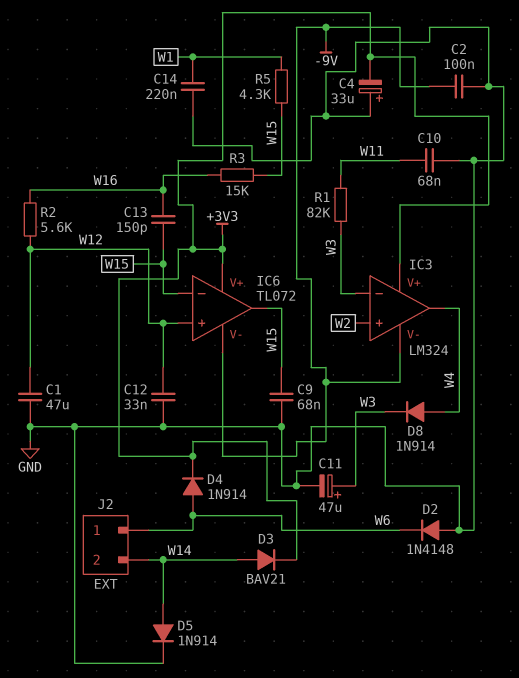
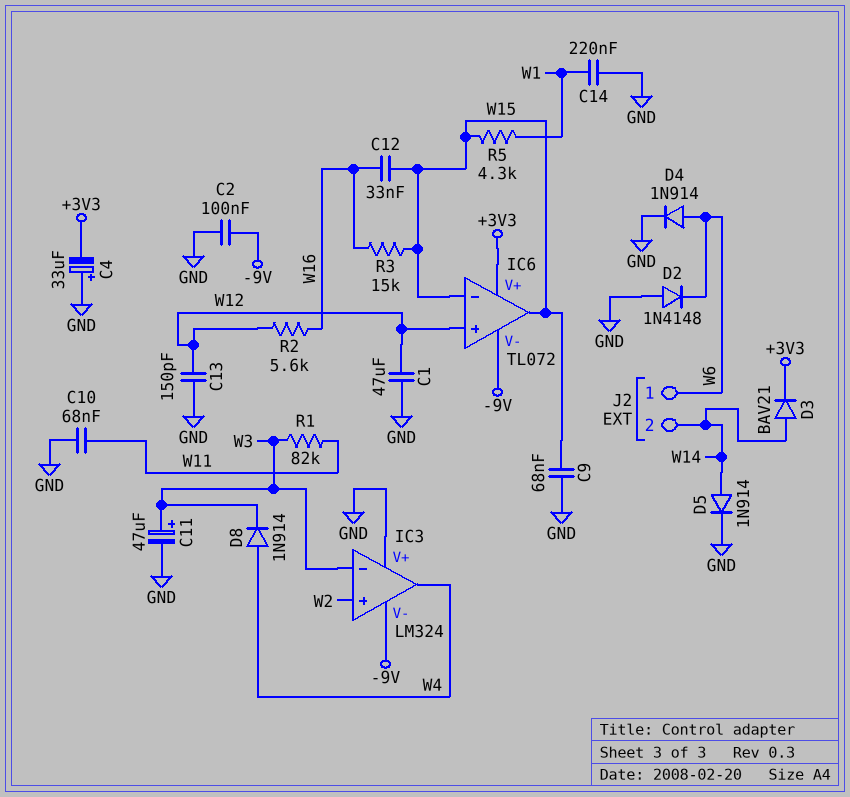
C12: 33nF (GND, W12) -> 33nF (W15, W16)
C13: 150pF (W15, W16) -> 150pF (GND, W12)
D4: diode 1N914 (A W6, K +3V3) -> diode 1N914 (A W6, K GND)
IC3 pin V+: +3V3 -> GND

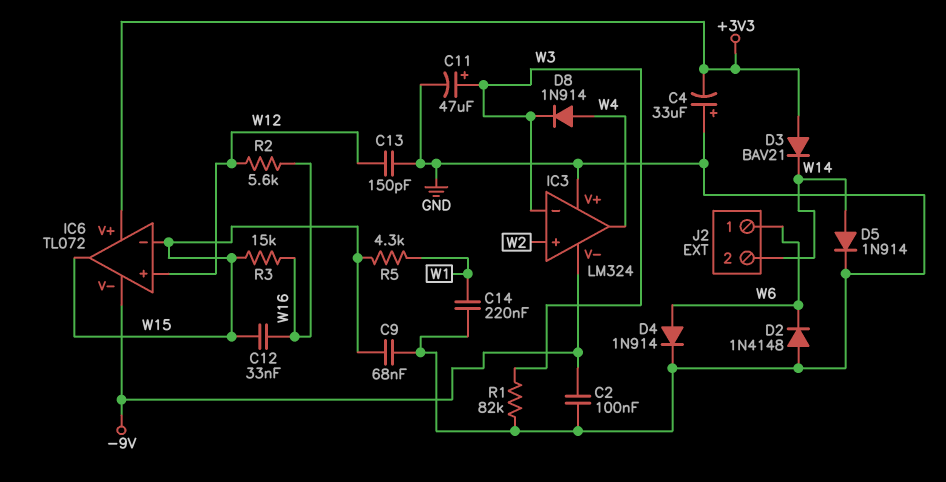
C1: 47uF (GND, W12) -> none
C10: 68nF (GND, W11) -> none
D3: diode BAV21 (A W14, K +3V3) -> diode BAV21 (A +3V3, K W14)
R1: 82k (W3, W11) -> 82k (GND, W3)

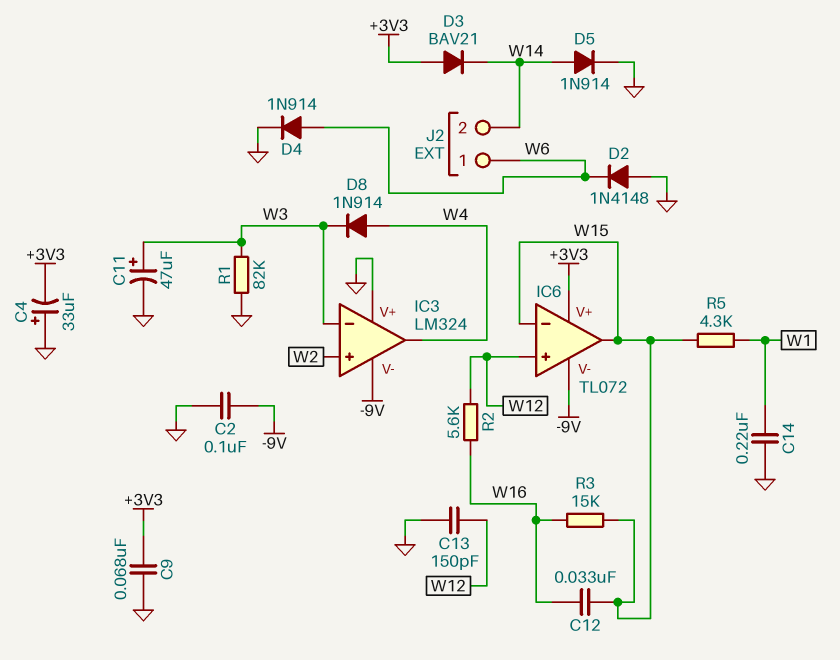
C9: 68nF (GND, W15) -> 68nF (+3V3, GND)

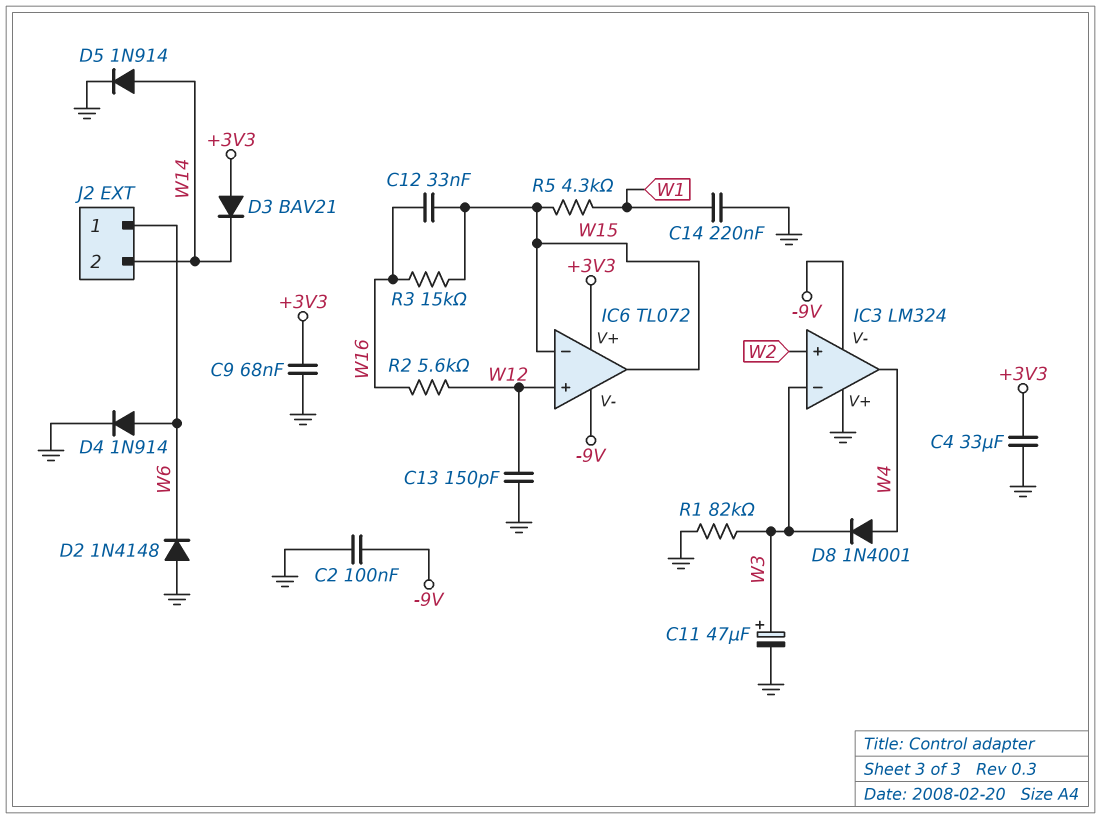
C4: 33uF (plus GND, minus +3V3) -> 33uF (+3V3, GND)
D8: diode 1N914 (A W4, K W3) -> diode 1N4001 (A W4, K W3)

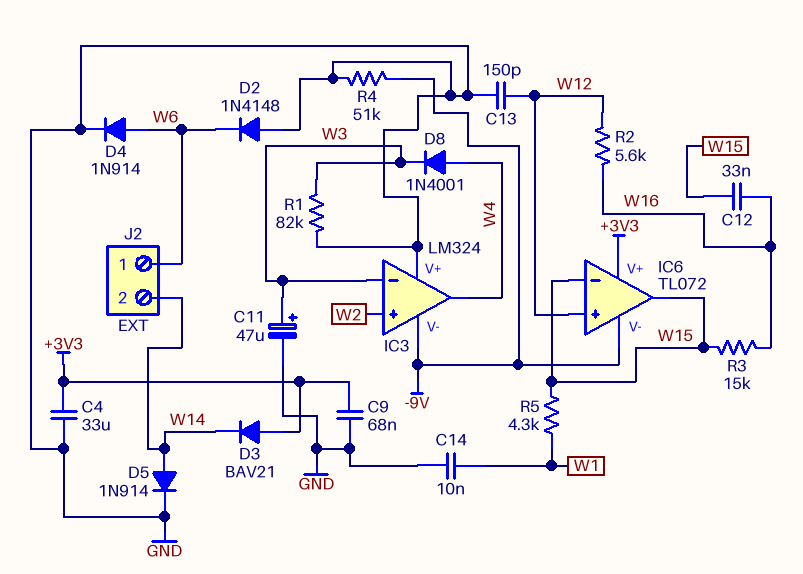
C2: 100nF (-9V, GND) -> none
C14: 220nF (GND, W1) -> 10nF (GND, W1)
R4: none -> 51k (-9V, GND)

